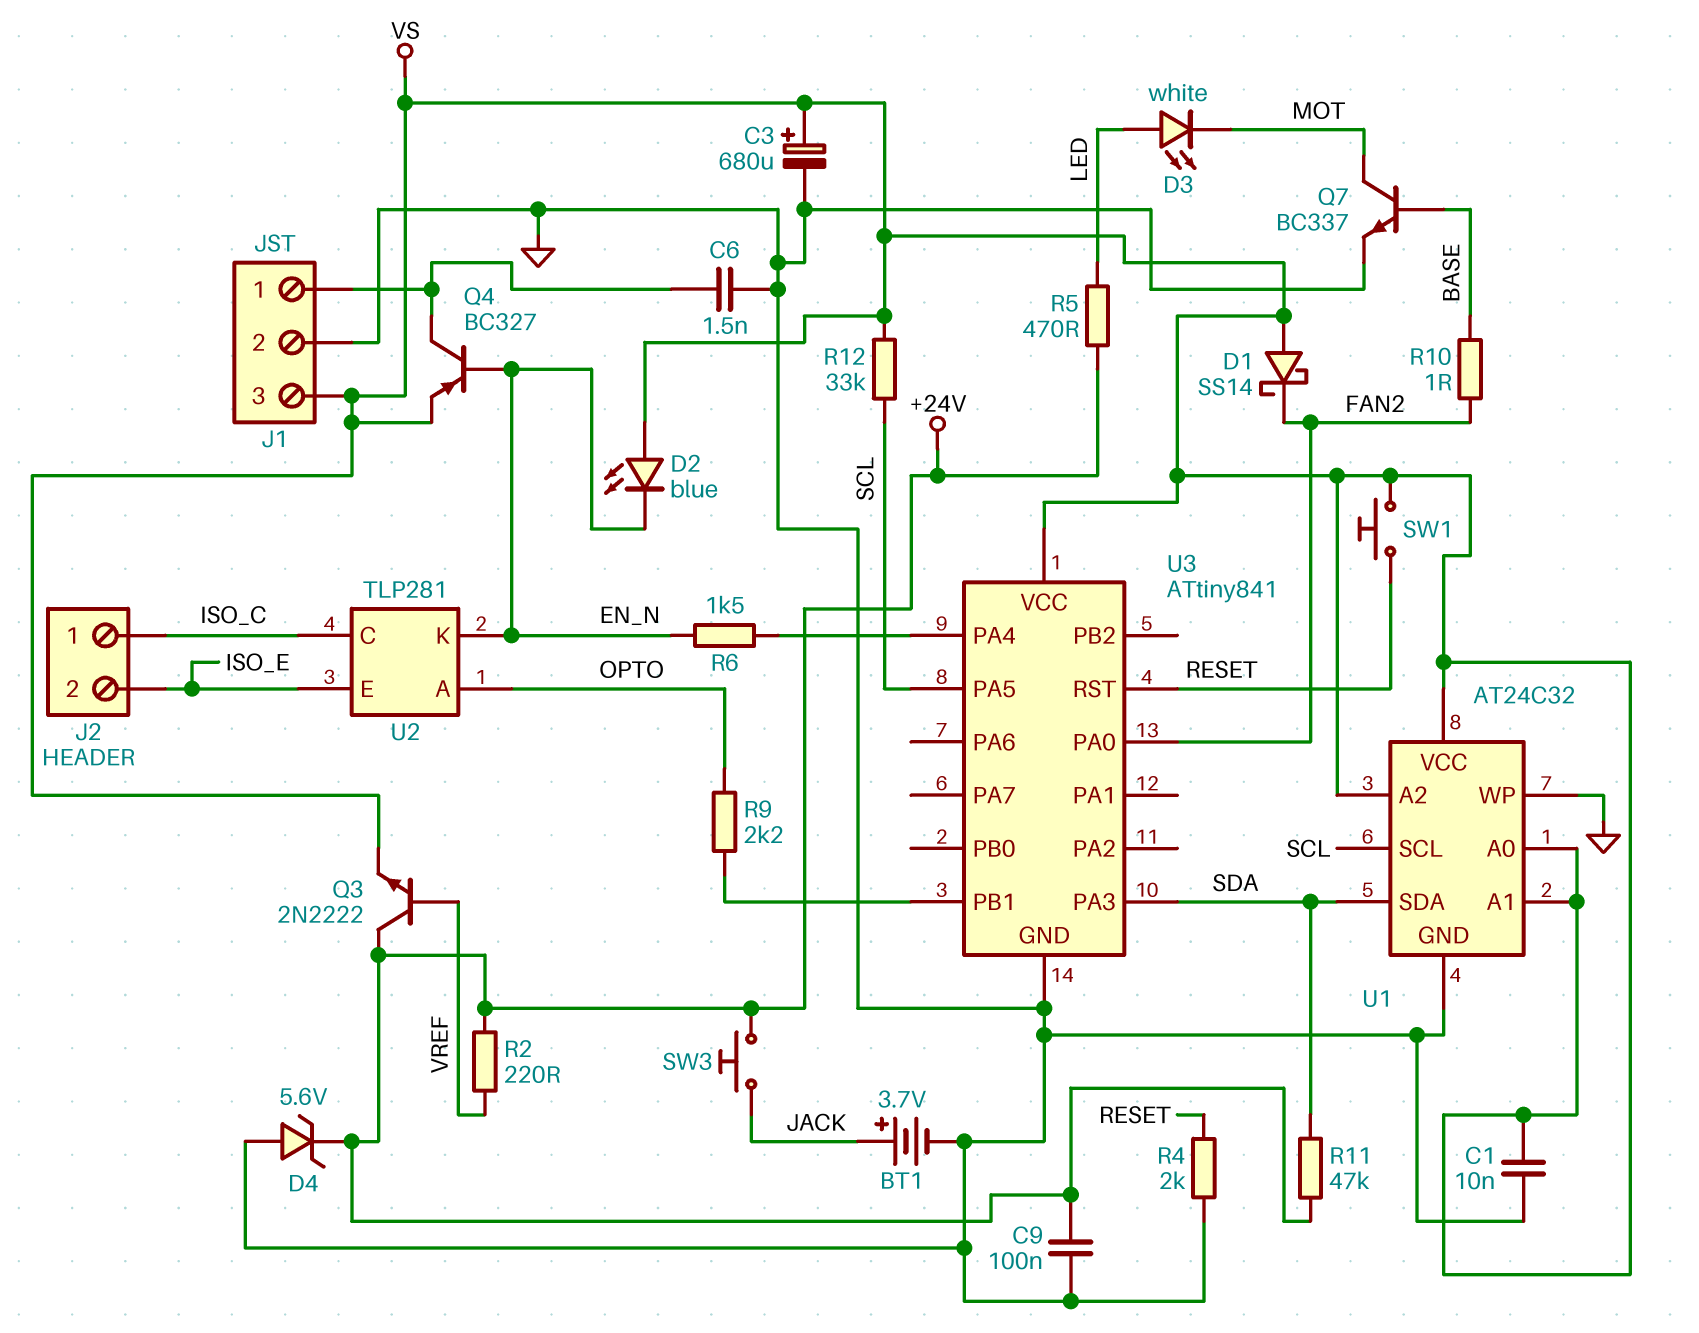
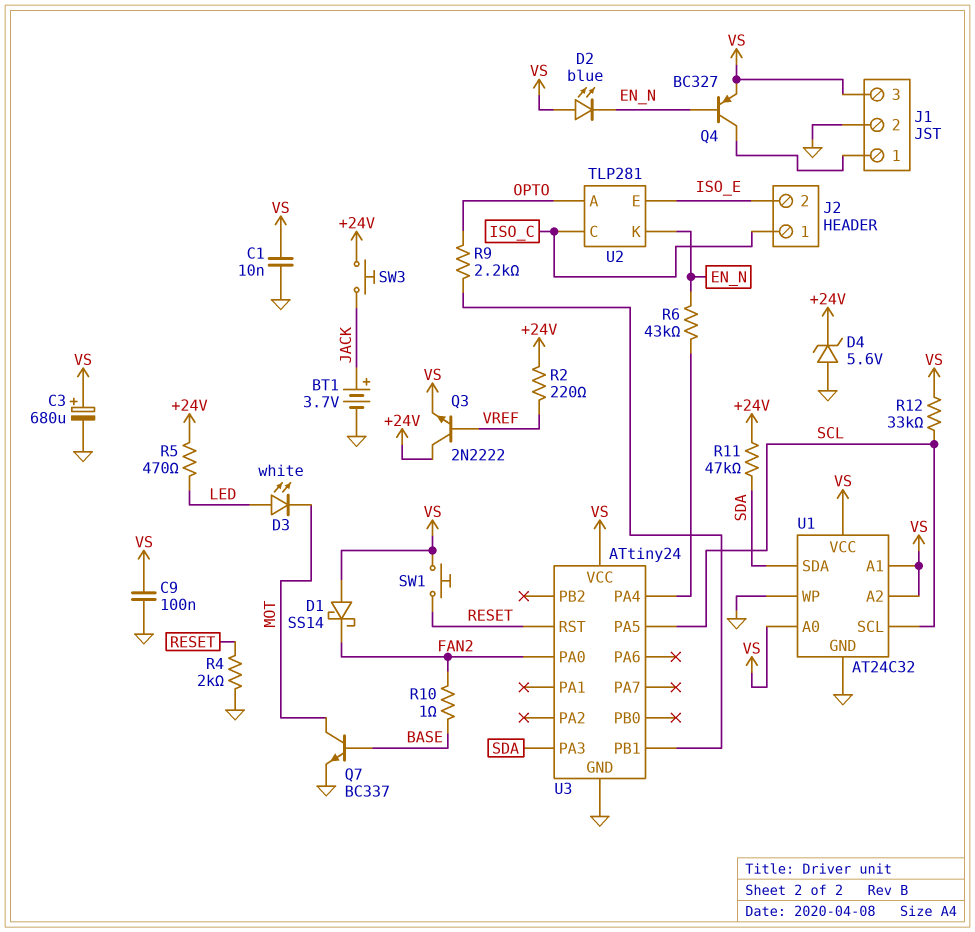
C6: 1.5nF (GND, J1/1) -> none
C9: 100nF (+24V, GND) -> 100nF (GND, VS)
R6: 1.5k (EN_N, U3/PA4) -> 43k (EN_N, U3/PA4)
U3: ATtiny841 -> ATtiny24

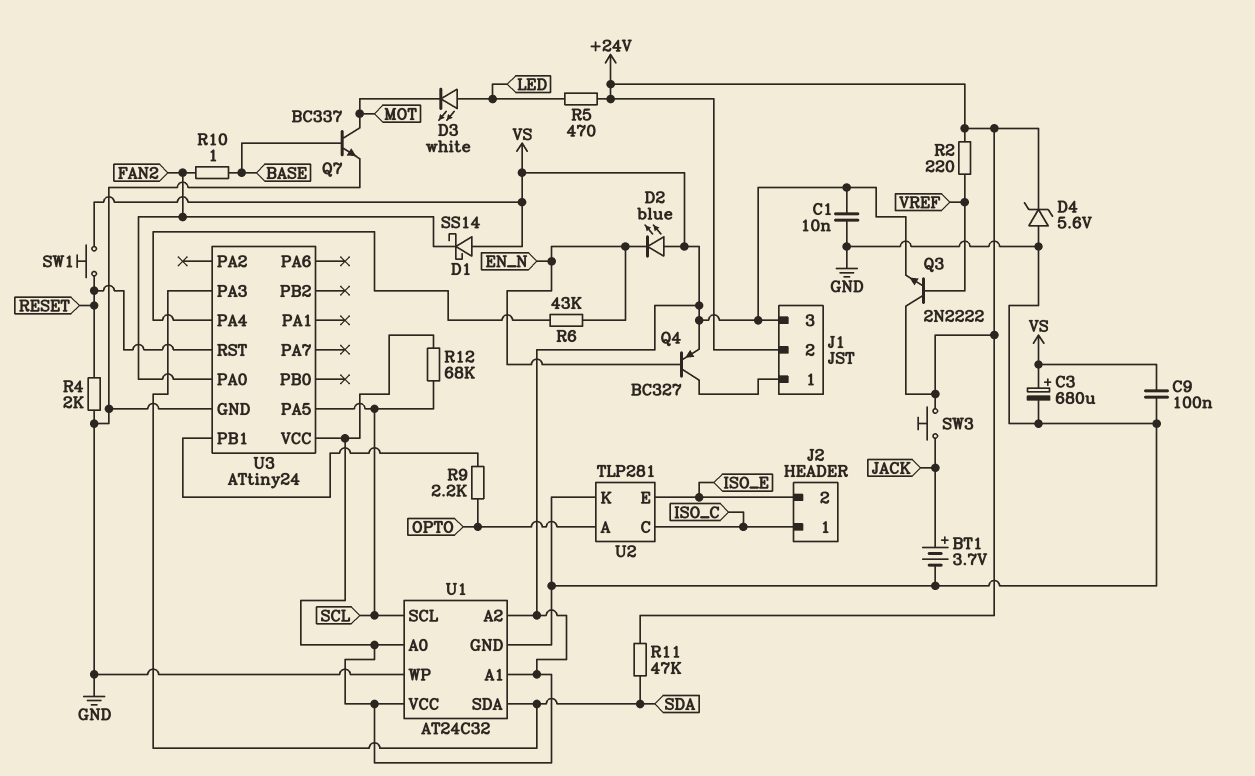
J1 pin 2: GND -> +24V
R12: 33k (SCL, VS) -> 68k (SCL, VS)
U2 pin K: EN_N -> GND

